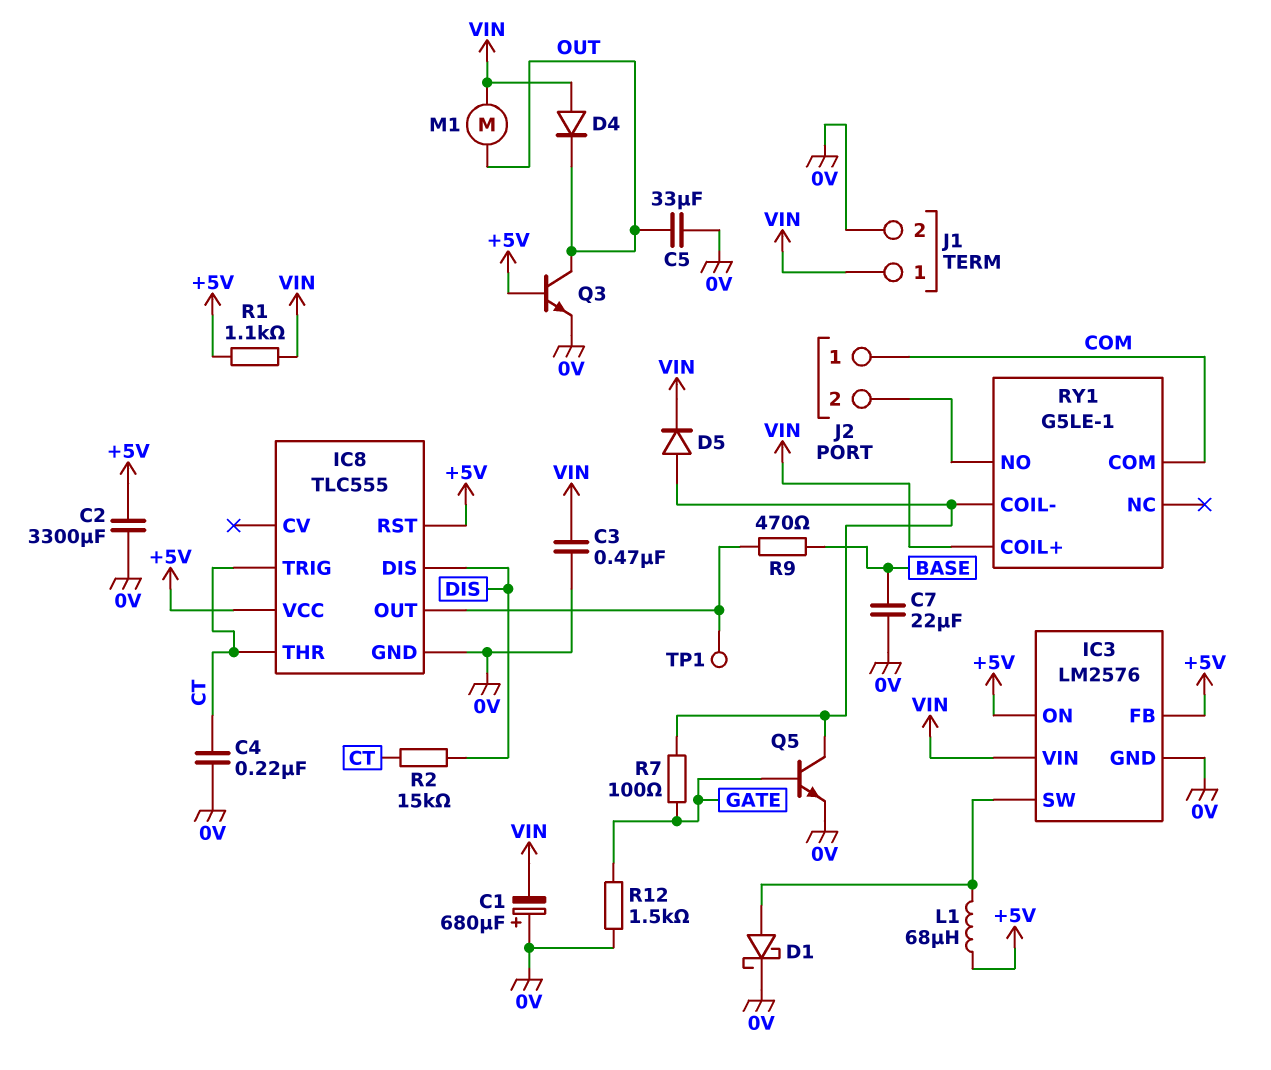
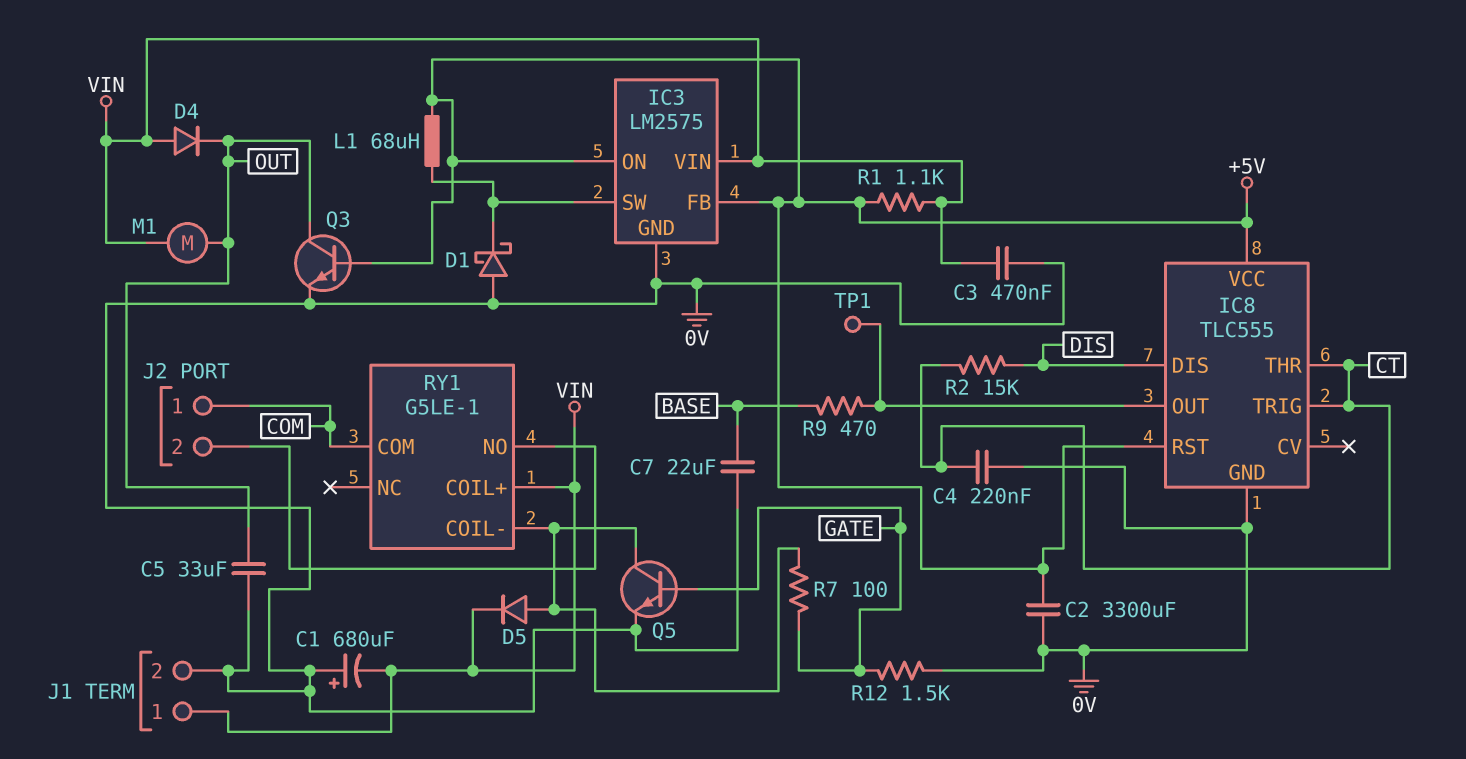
D1: schottky (A IC3/SW, K 0V) -> schottky (A 0V, K IC3/SW)
IC3: LM2576 -> LM2575

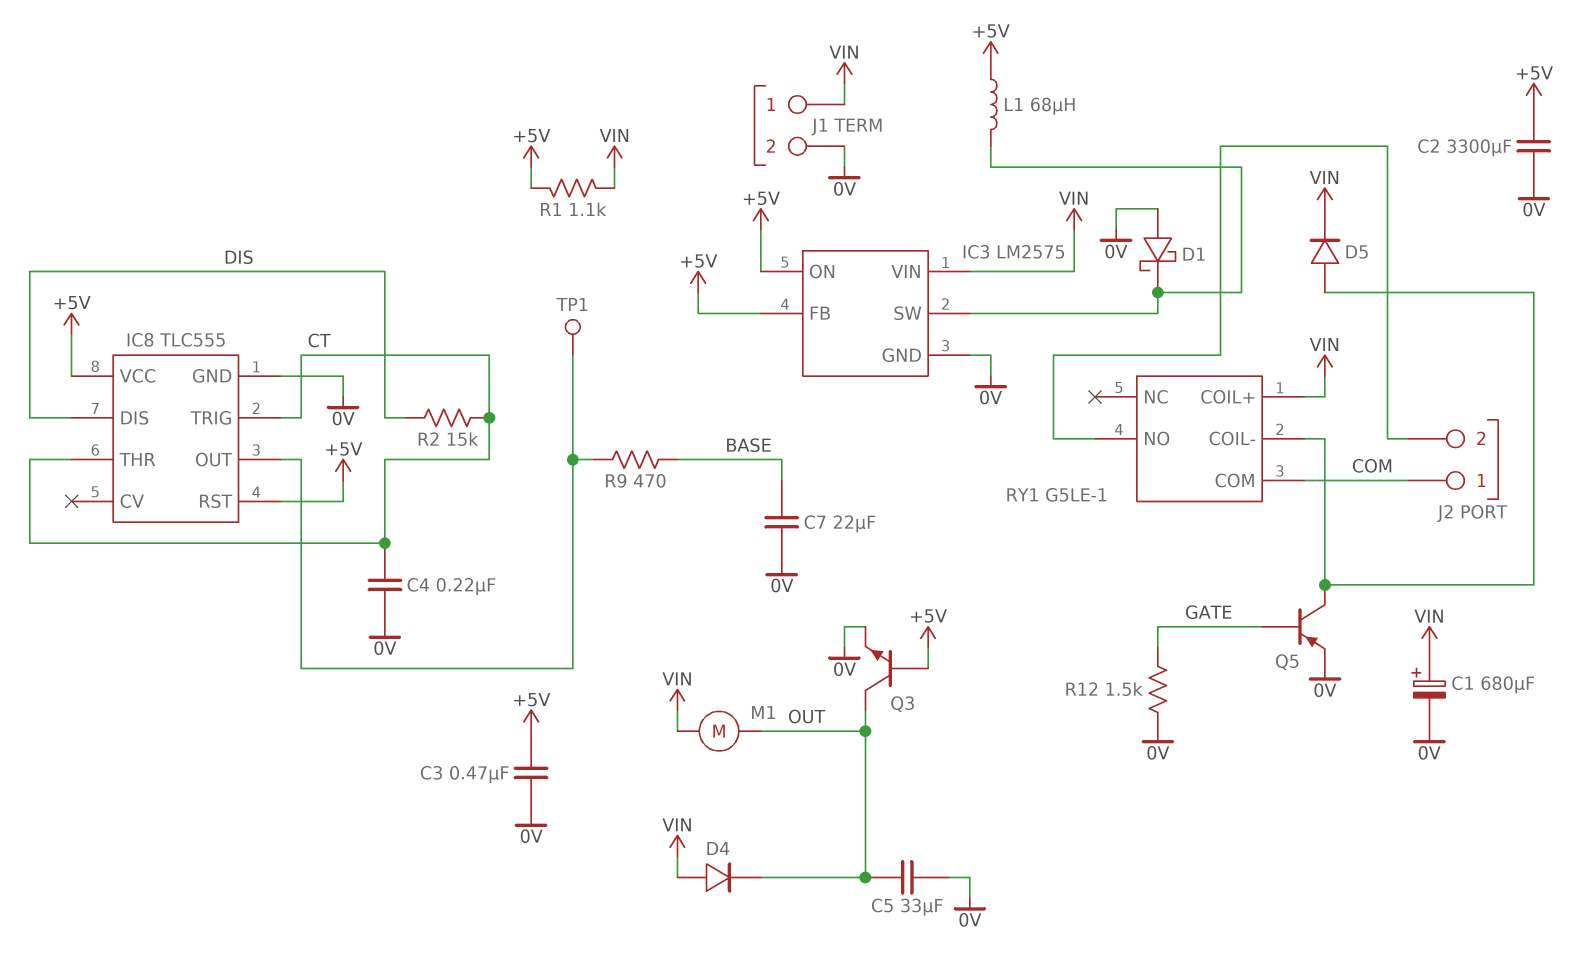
C1: 680uF (plus 0V, minus VIN) -> 680uF (plus VIN, minus 0V)
C3: 470nF (0V, VIN) -> 470nF (+5V, 0V)
Q5: NPN (B GATE, C RY1/COIL-, E 0V) -> PNP (B GATE, C RY1/COIL-, E 0V)
R7: 100 (GATE, RY1/COIL-) -> none

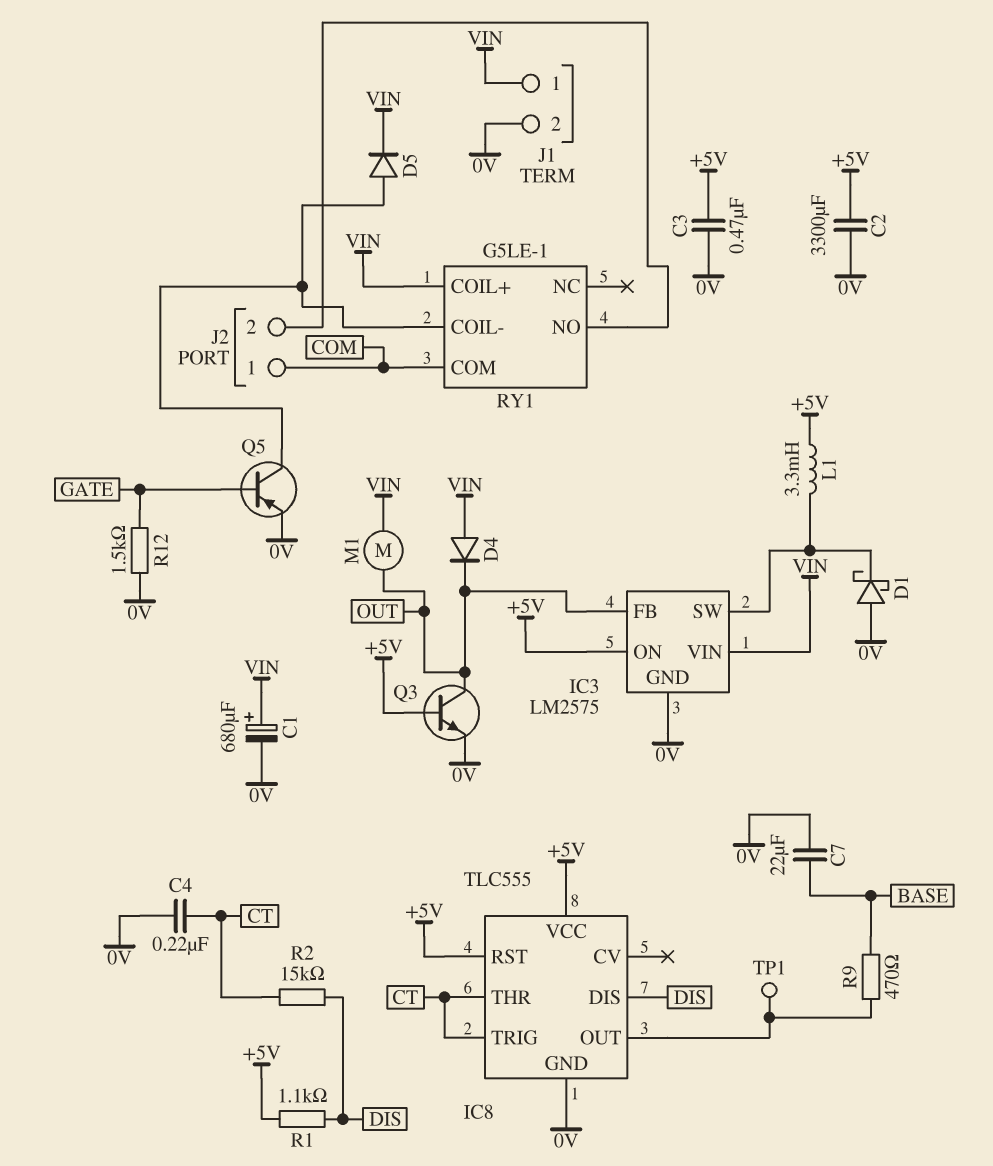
C5: 33uF (0V, OUT) -> none
IC3 pin FB: +5V -> OUT
L1: 68uH (+5V, IC3/SW) -> 3.3mH (+5V, IC3/SW)
R1: 1.1k (+5V, VIN) -> 1.1k (+5V, DIS)

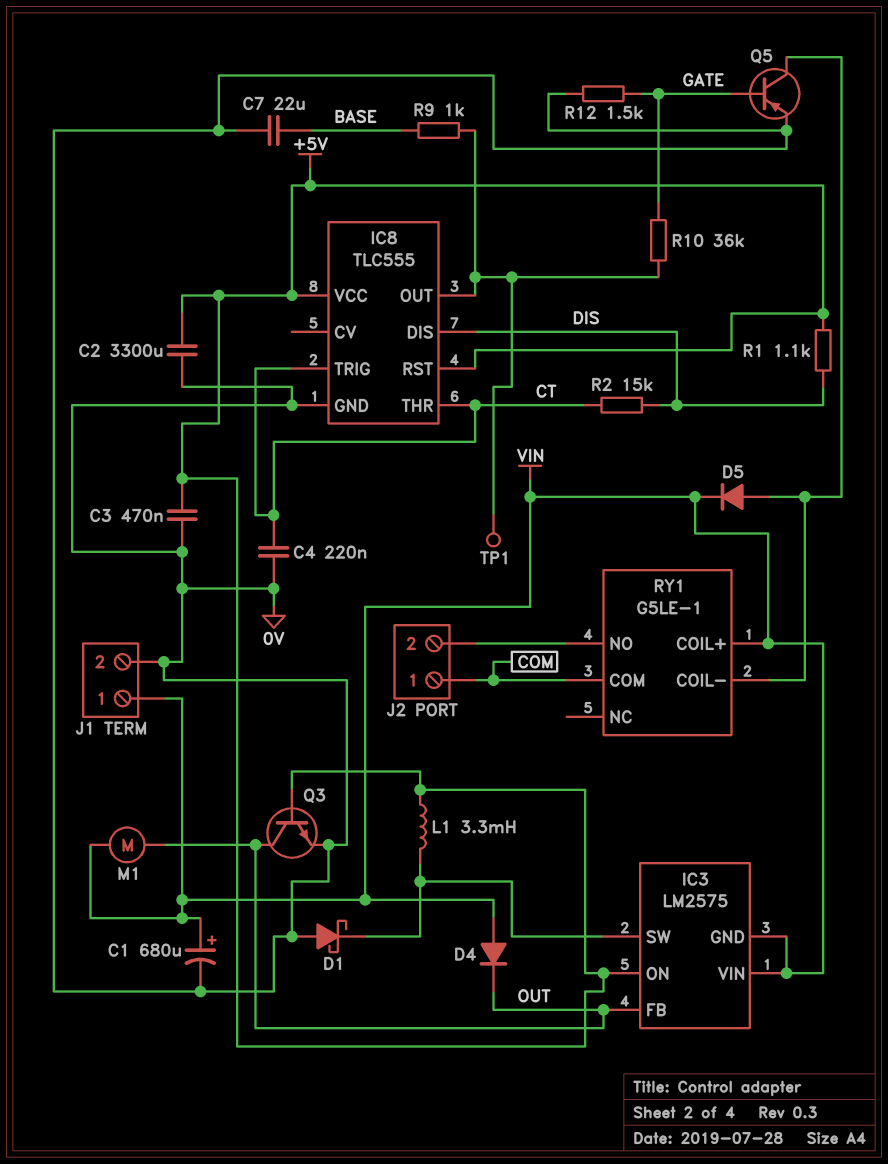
IC3 pin GND: 0V -> VIN
R9: 470 (BASE, IC8/OUT) -> 1k (BASE, IC8/OUT)
R10: none -> 36k (GATE, IC8/OUT)

